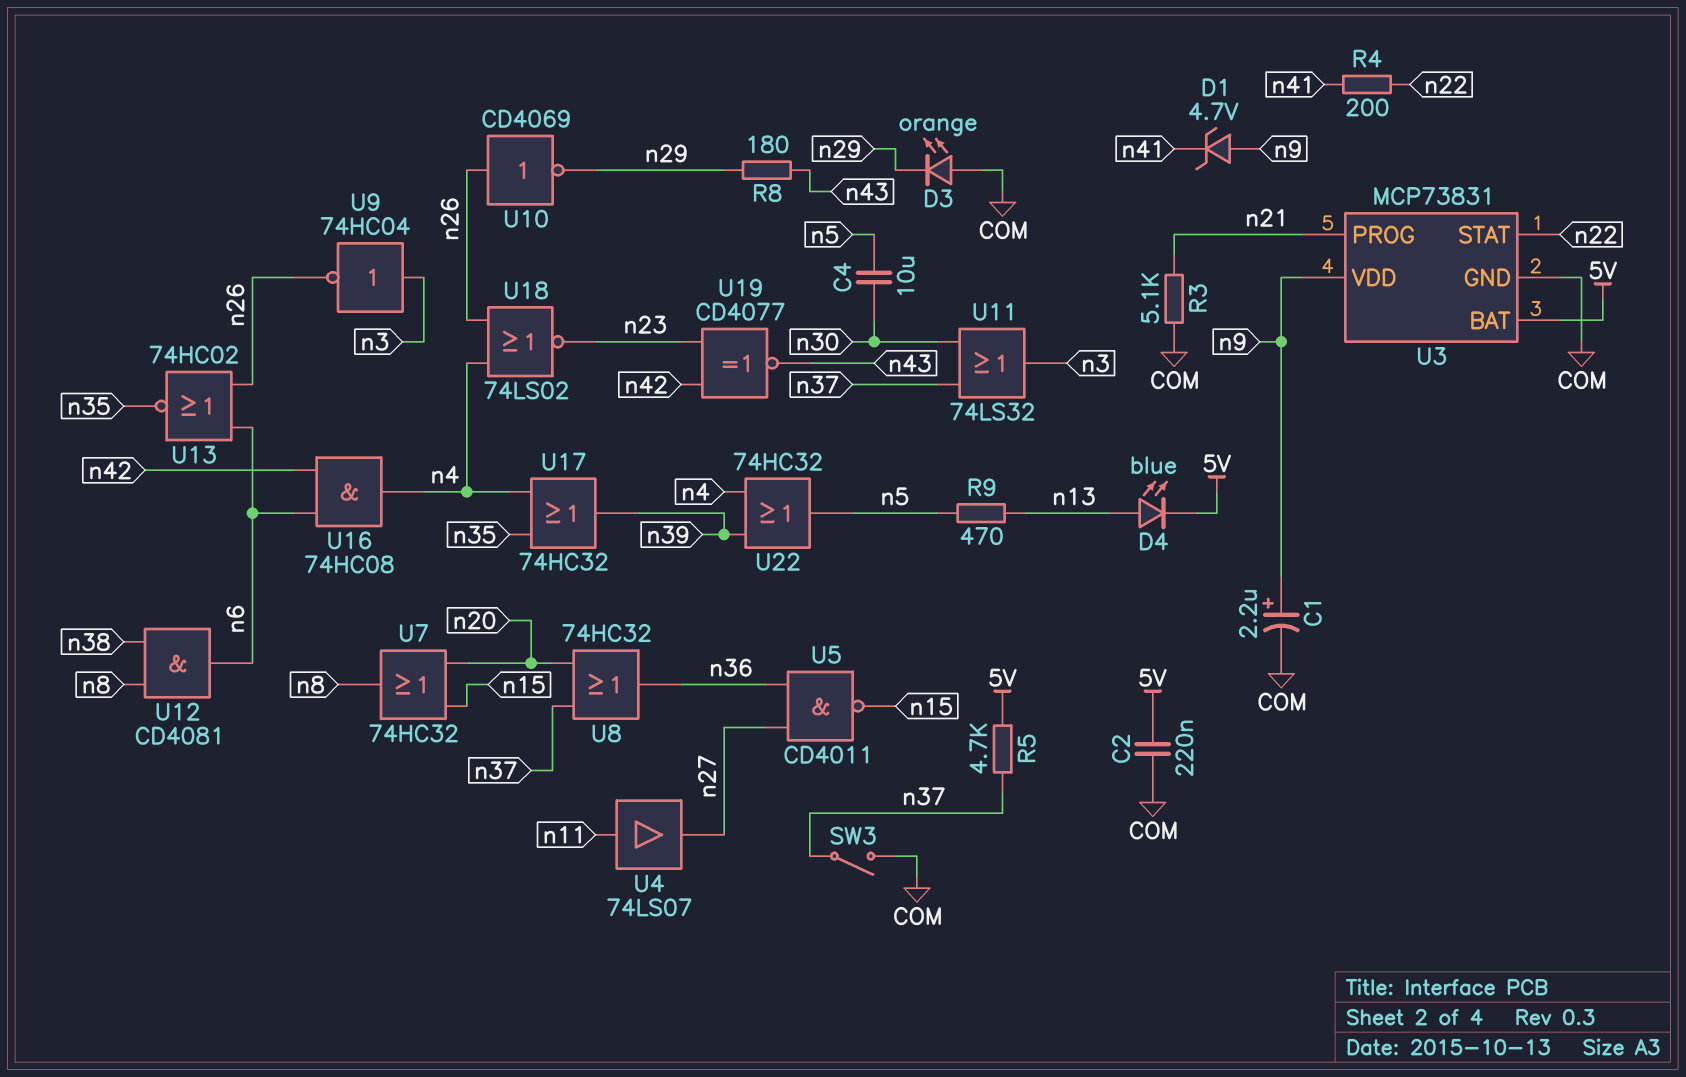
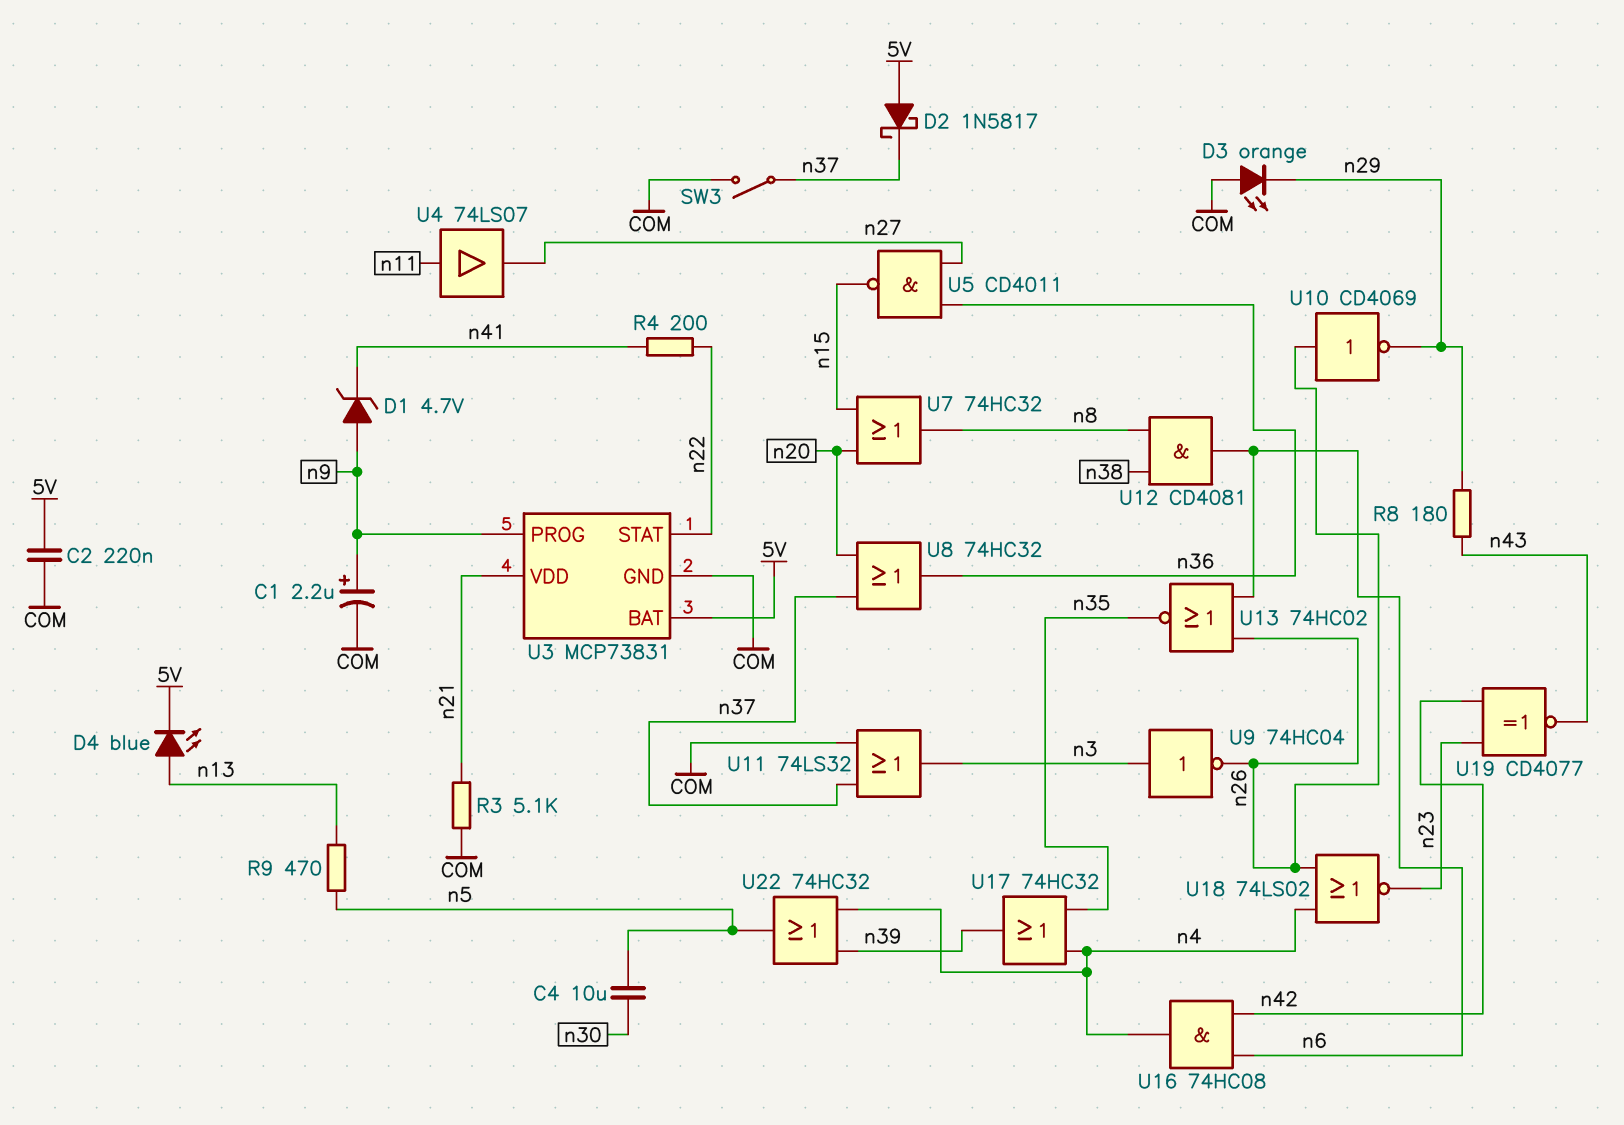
D2: none -> schottky 1N5817 (A 5V, K n37)
R5: 4.7k (5V, n37) -> none
U3 pin PROG: n21 -> n9
U3 pin VDD: n9 -> n21
U11: OR 74LS32 (in n30, in n37, out n3) -> OR 74LS32 (in COM, in n37, out n3)

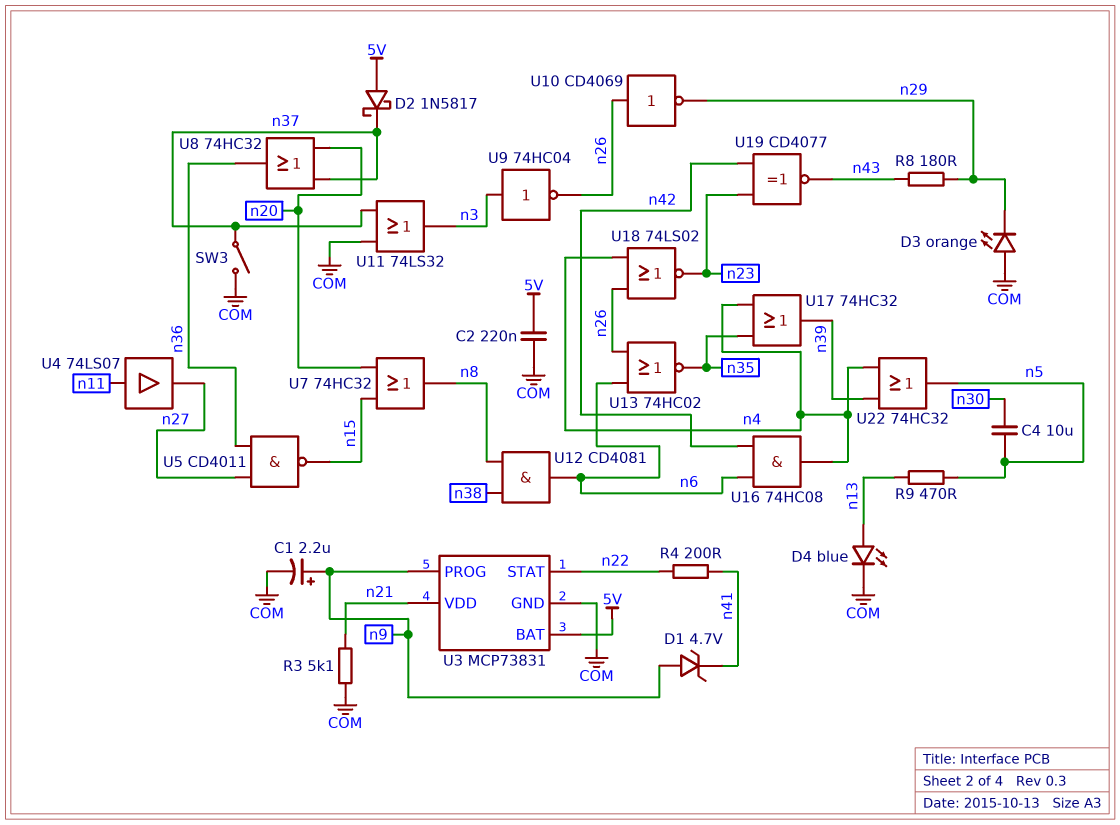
D4: LED blue (A n13, K 5V) -> LED blue (A n13, K COM)

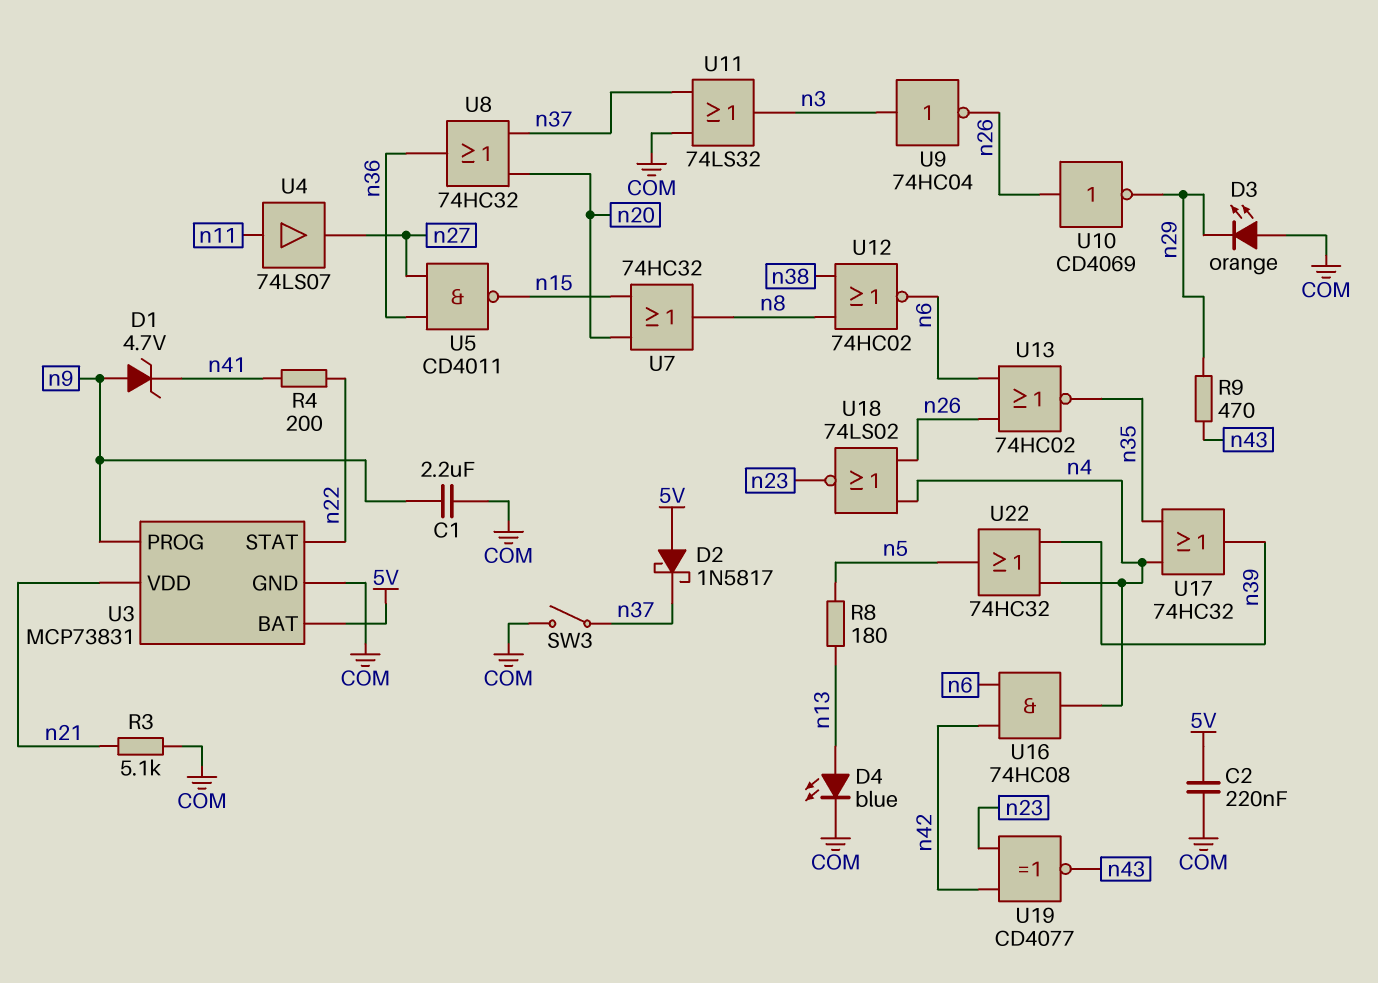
C1: 2.2uF (plus n9, minus COM) -> 2.2uF (COM, n9)
C4: 10uF (n5, n30) -> none
R8: 180 (n29, n43) -> 180 (n5, n13)
R9: 470 (n5, n13) -> 470 (n29, n43)
U12: AND CD4081 (in n8, in n38, out n6) -> NOR 74HC02 (in n8, in n38, out n6)

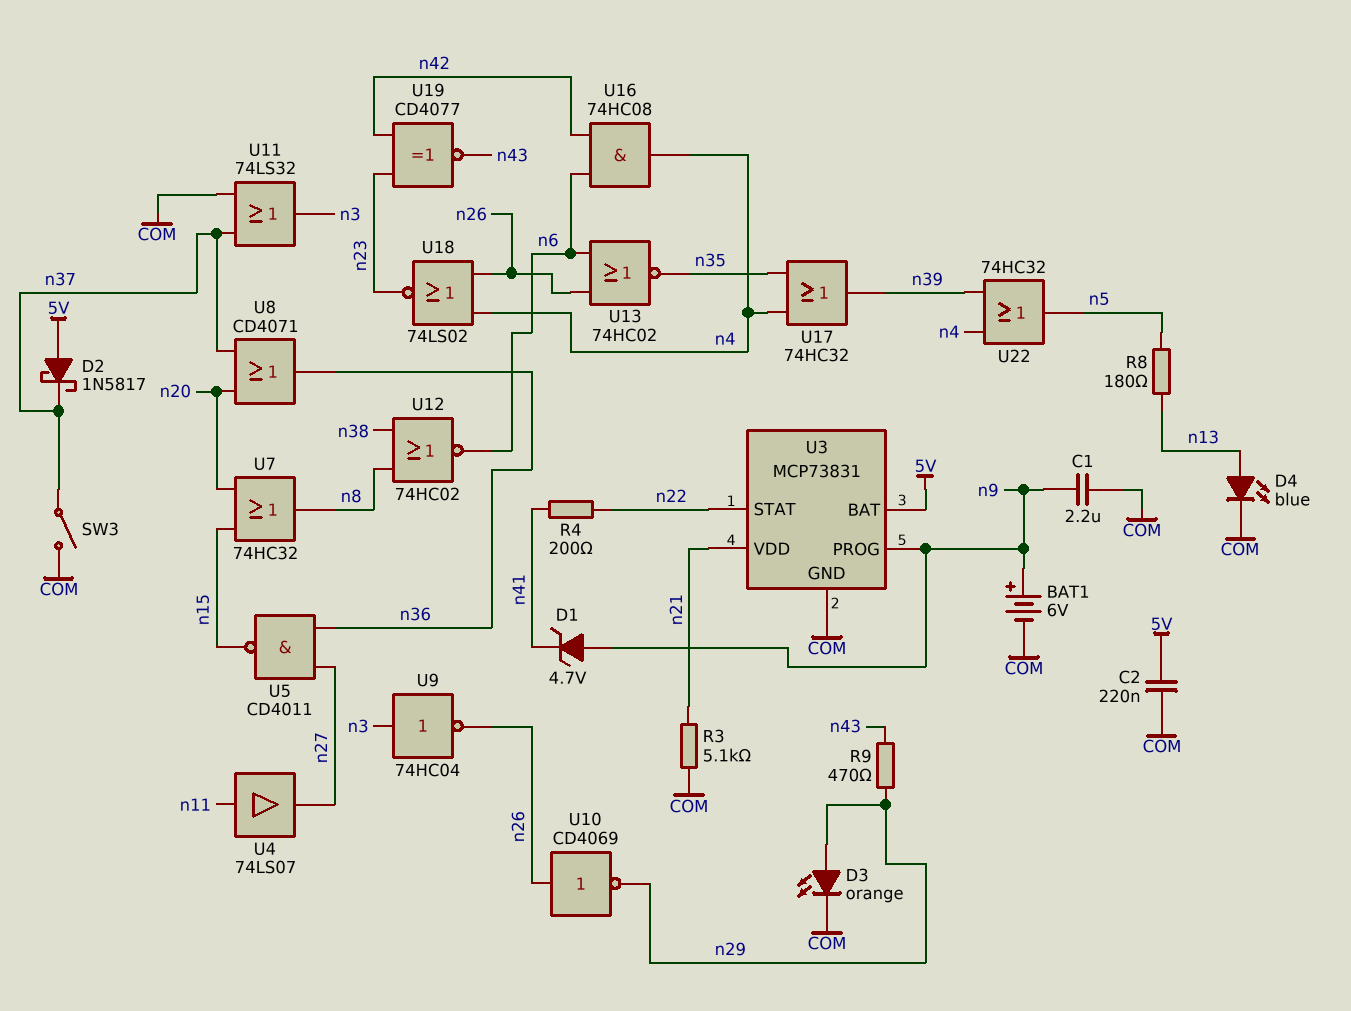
BAT1: none -> 6V (plus n9, minus COM)
D3: LED orange (A COM, K n29) -> LED orange (A n29, K COM)
U8: OR 74HC32 (in n20, in n37, out n36) -> OR CD4071 (in n20, in n37, out n36)

